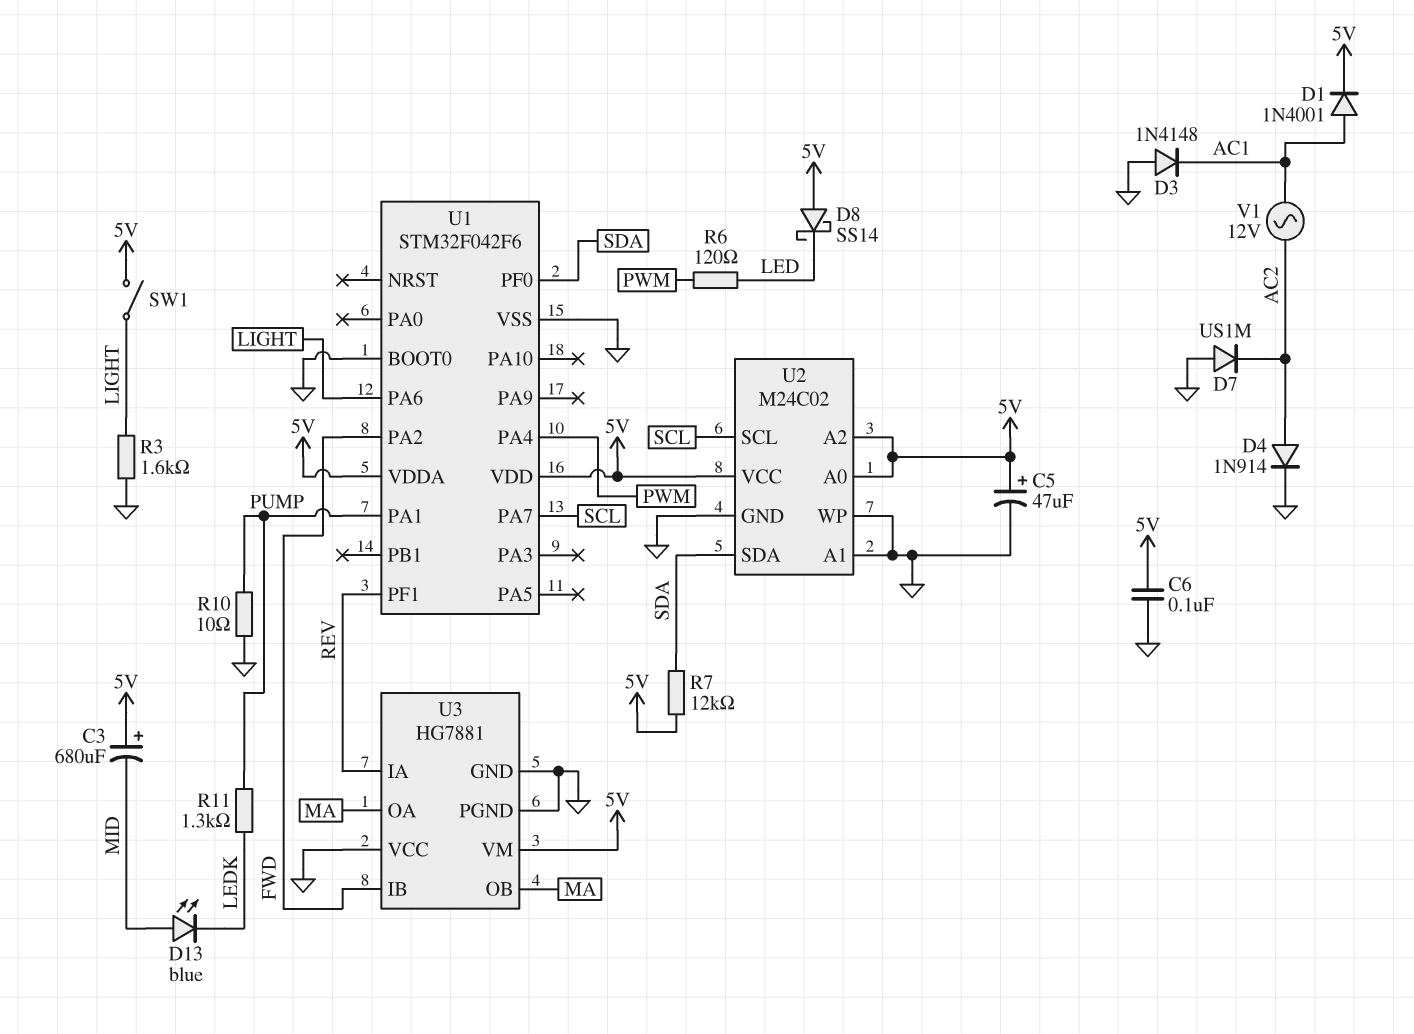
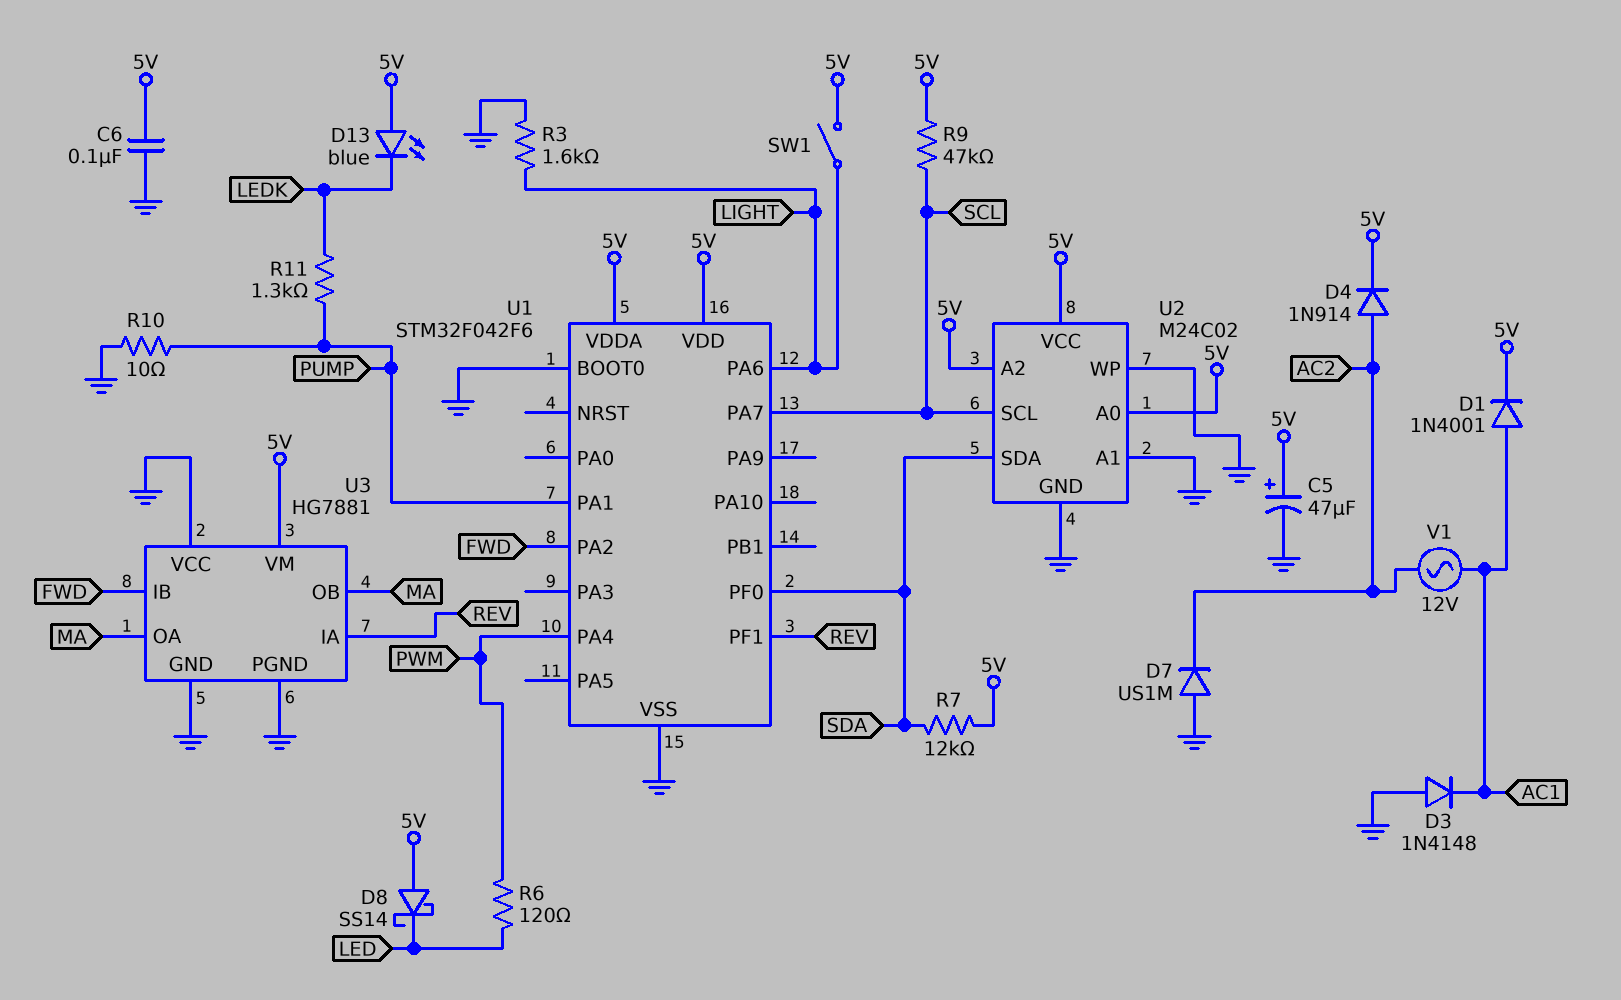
C3: 680uF (plus 5V, minus MID) -> none
D4: diode 1N914 (A AC2, K GND) -> diode 1N914 (A AC2, K 5V)
D13: LED blue (A MID, K LEDK) -> LED blue (A 5V, K LEDK)
R9: none -> 47k (5V, SCL)

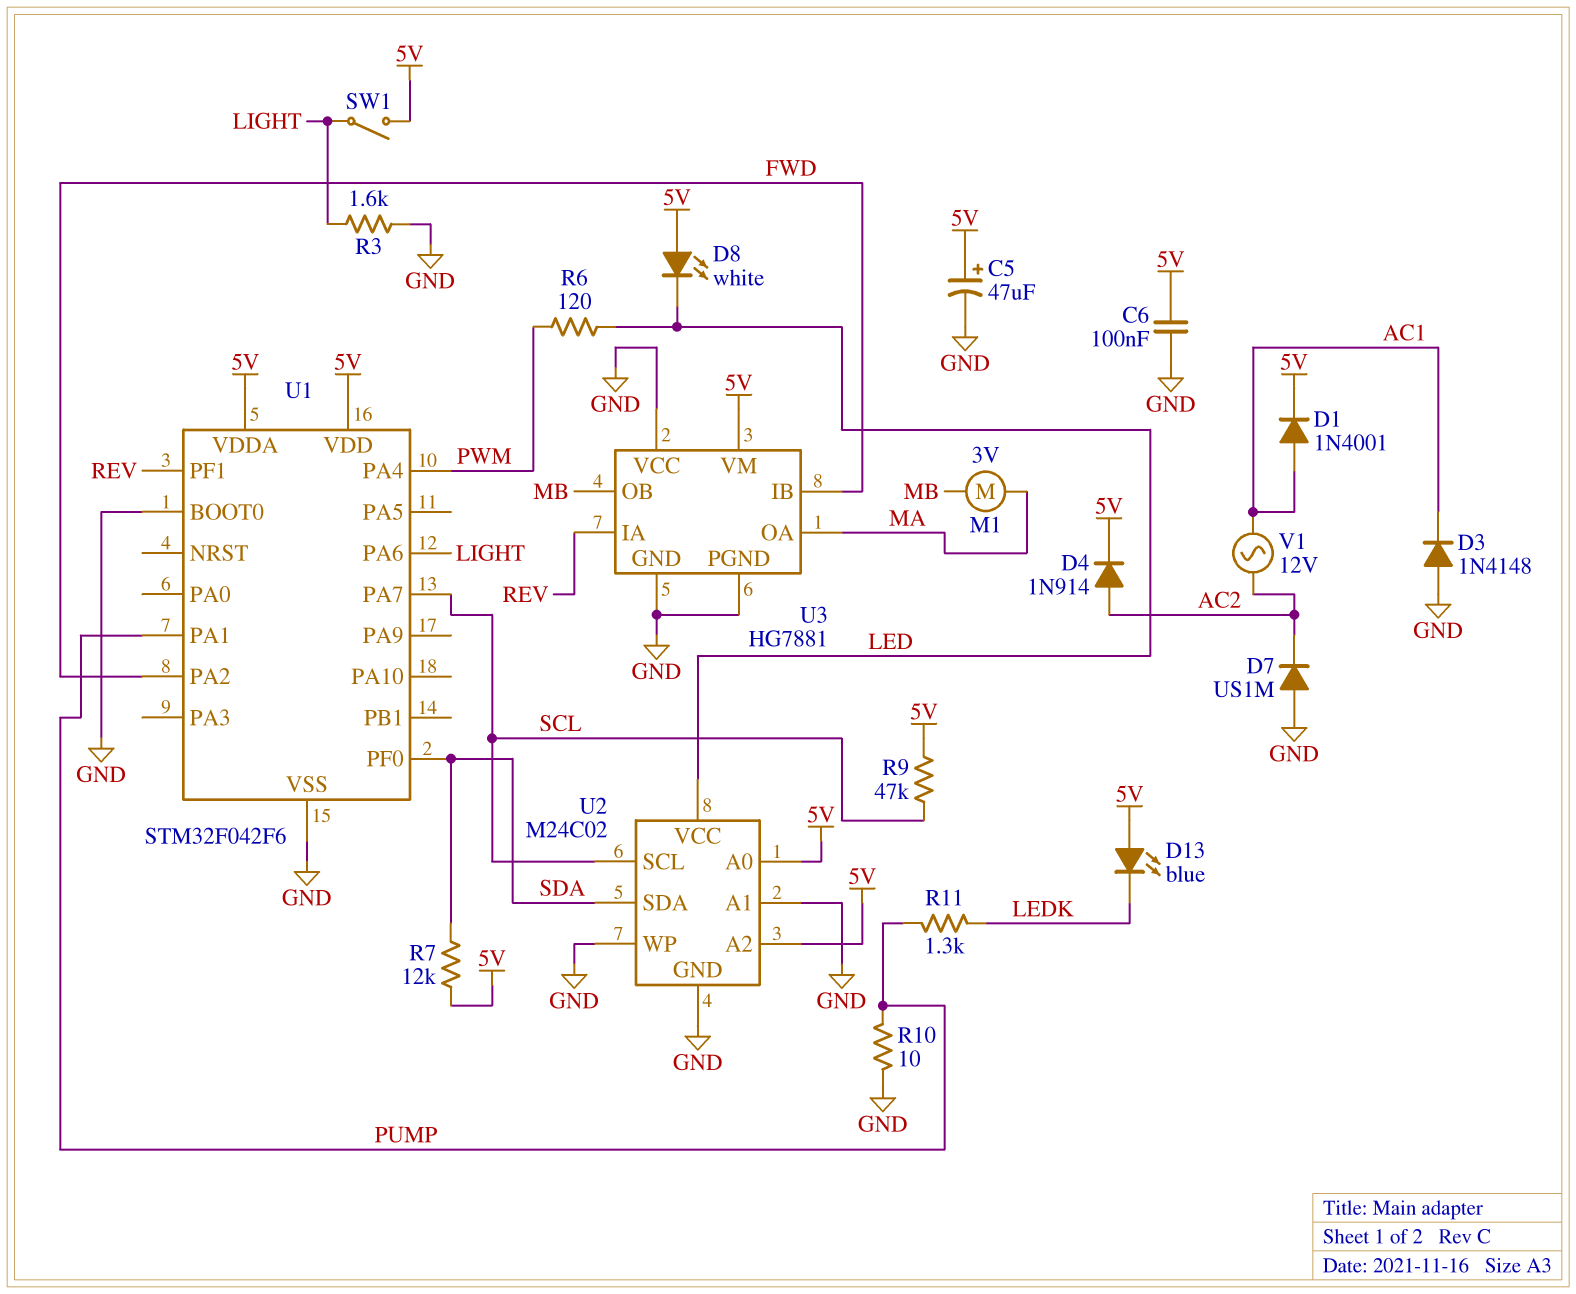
D8: schottky SS14 (A 5V, K LED) -> LED white (A 5V, K LED)
M1: none -> motor 3V (MA, MB)
U2 pin VCC: 5V -> LED
U3 pin OB: MA -> MB

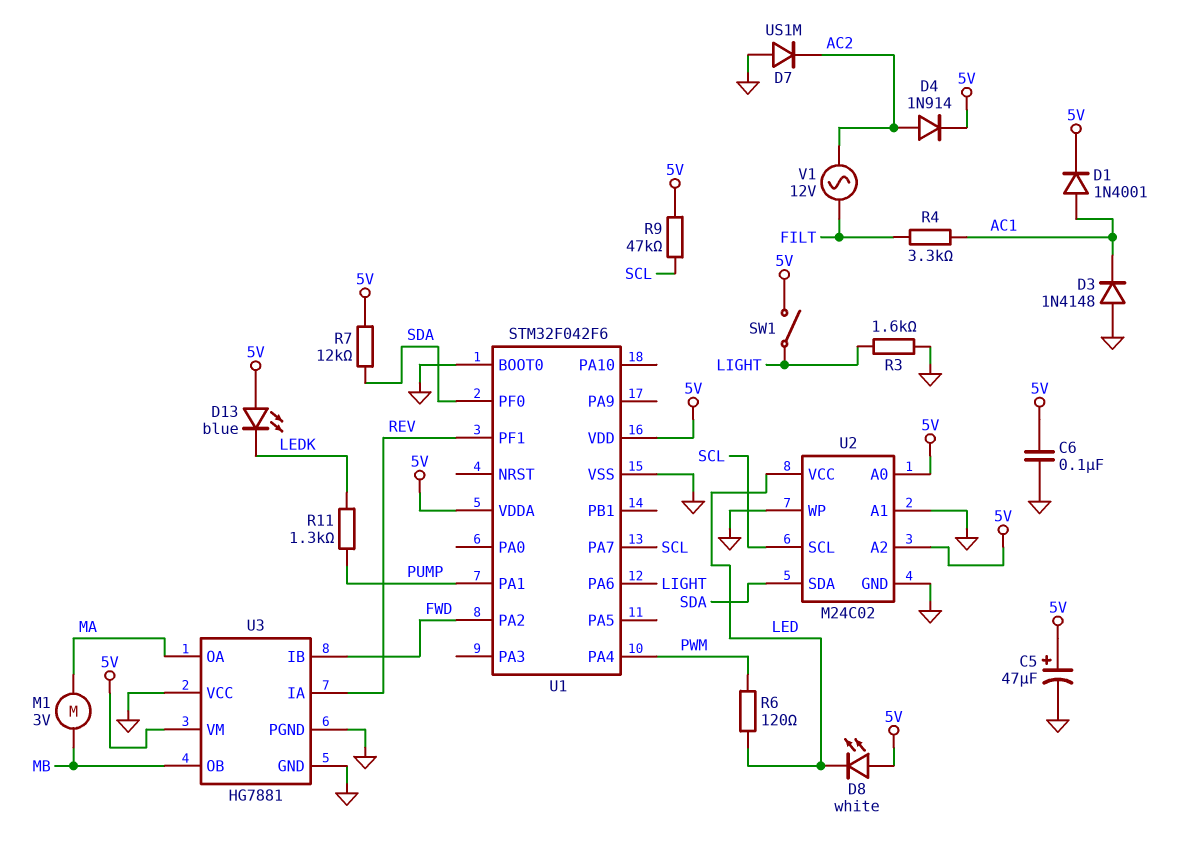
R4: none -> 3.3k (AC1, FILT)
R10: 10 (GND, PUMP) -> none
V1: AC 12V (AC1, AC2) -> AC 12V (AC2, FILT)

